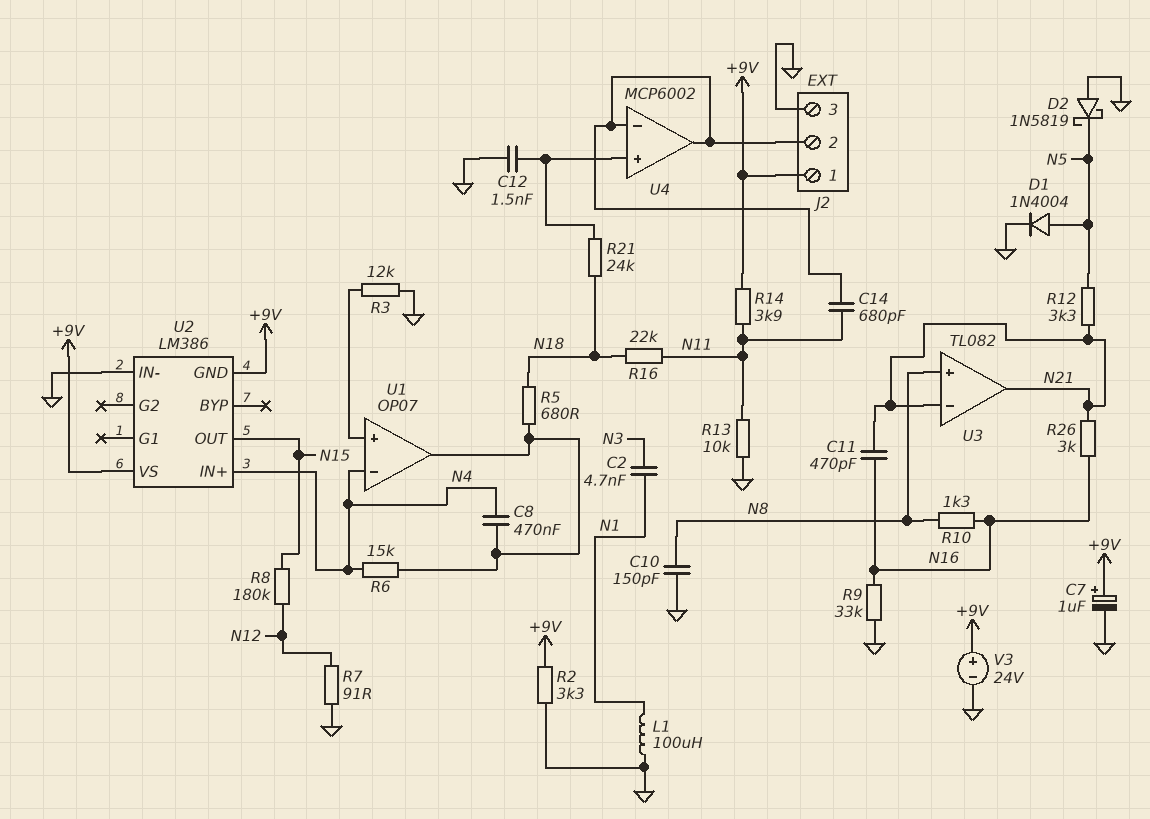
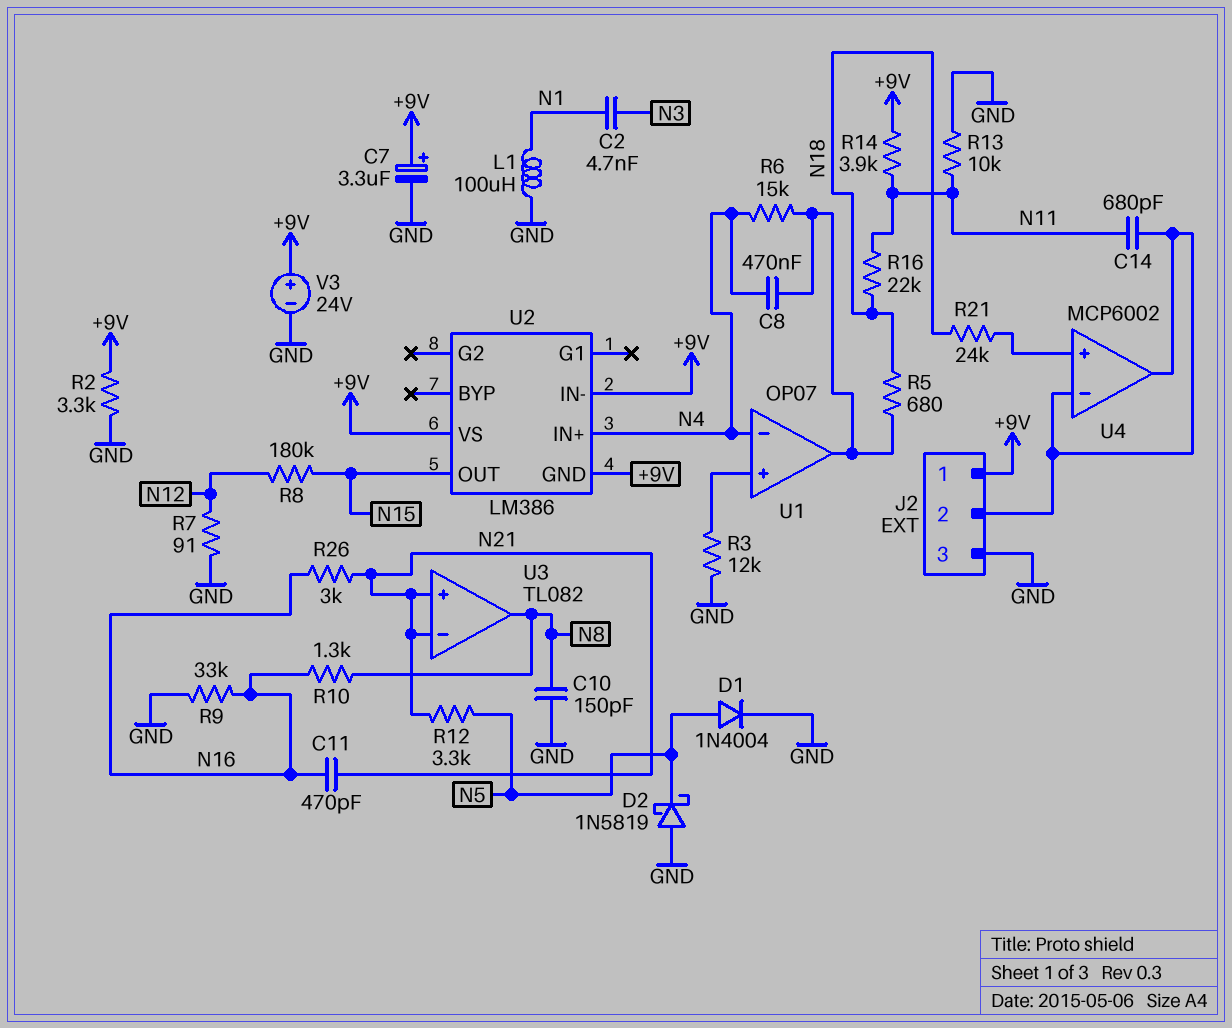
C7: 1uF (plus +9V, minus GND) -> 3.3uF (plus +9V, minus GND)
C12: 1.5nF (GND, U4/in+) -> none
U2 pin IN-: GND -> +9V
U3 pin in+: N8 -> N21
U3 pin out: N21 -> N8

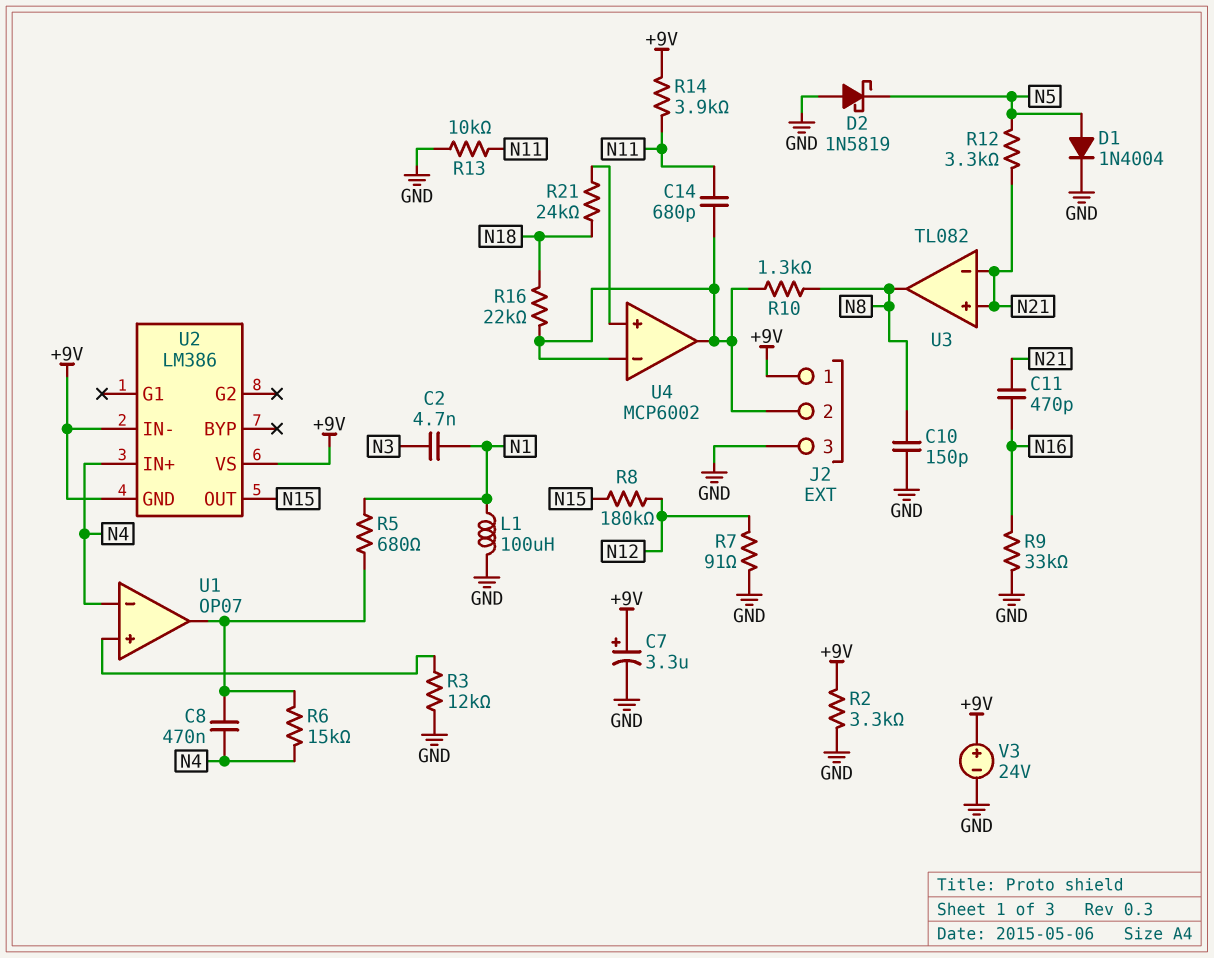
R5: 680 (N18, U1/out) -> 680 (N1, U1/out)
R10: 1.3k (N8, N16) -> 1.3k (J2/2, N8)
R16: 22k (N11, N18) -> 22k (J2/2, N18)
R26: 3k (N16, N21) -> none

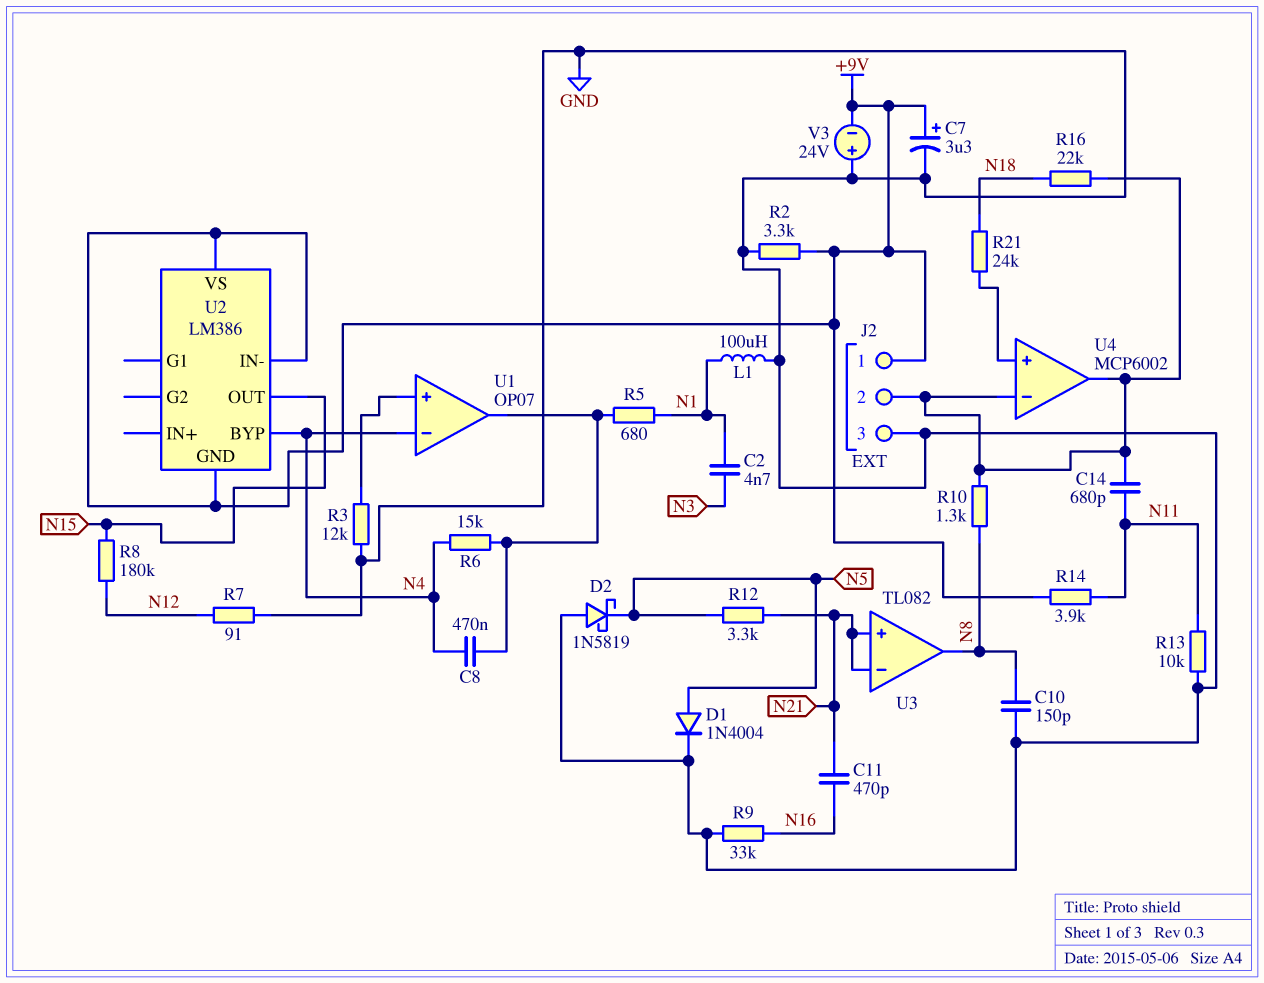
U2 pin BYP: none -> N4
U2 pin IN+: N4 -> none
V3: 24V (plus +9V, minus GND) -> 24V (plus GND, minus +9V)

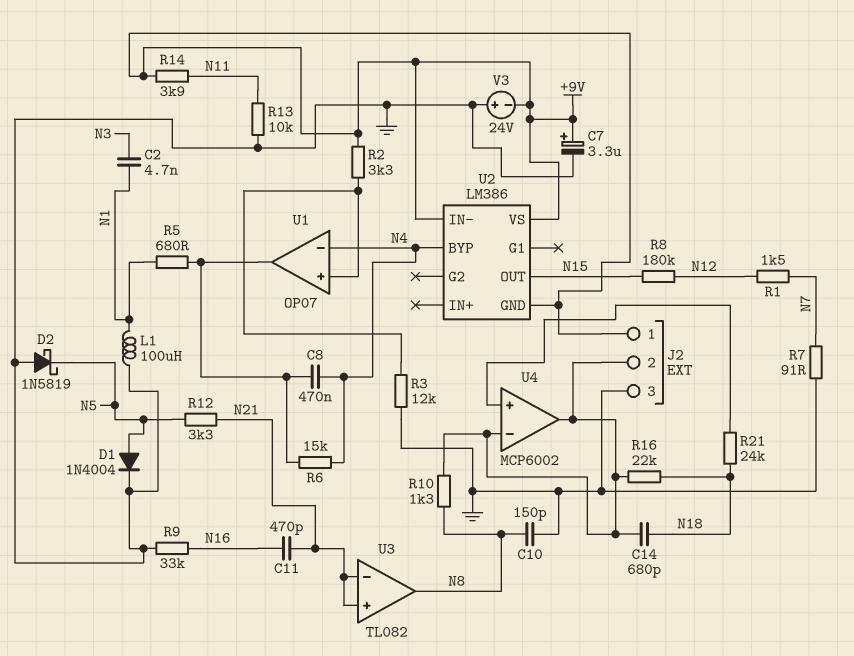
C14: 680pF (J2/2, N11) -> 680pF (J2/2, N18)
R1: none -> 1.5k (N7, N12)
R2: 3.3k (+9V, GND) -> 3.3k (+9V, U1/in+)
R7: 91 (GND, N12) -> 91 (GND, N7)

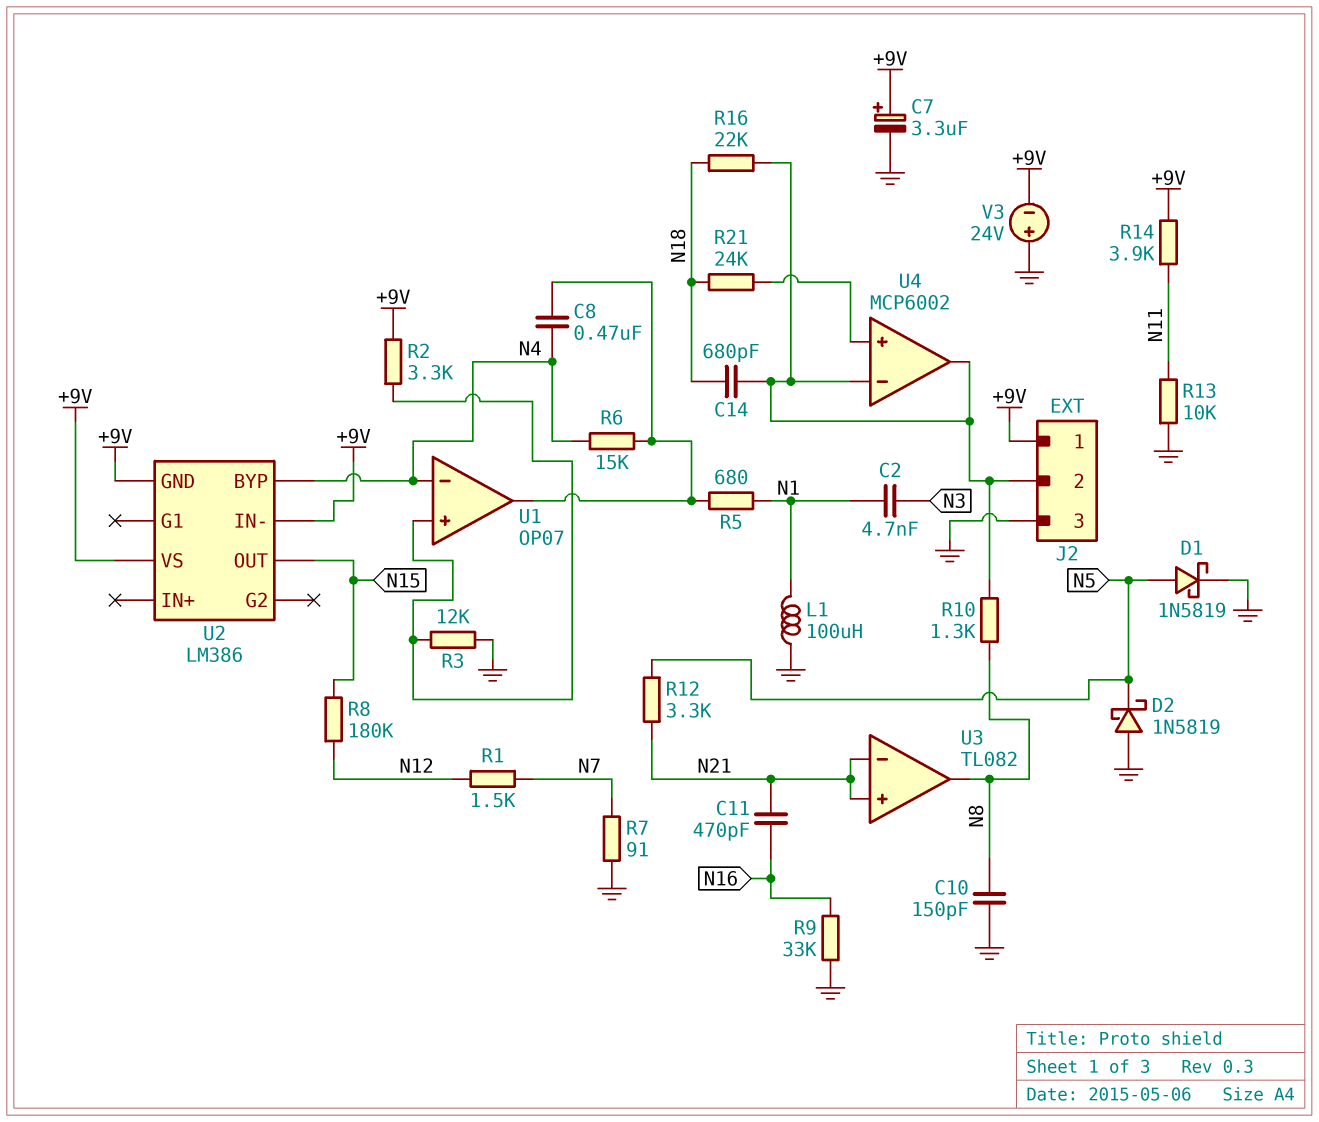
D1: diode 1N4004 (A N5, K GND) -> schottky 1N5819 (A N5, K GND)

